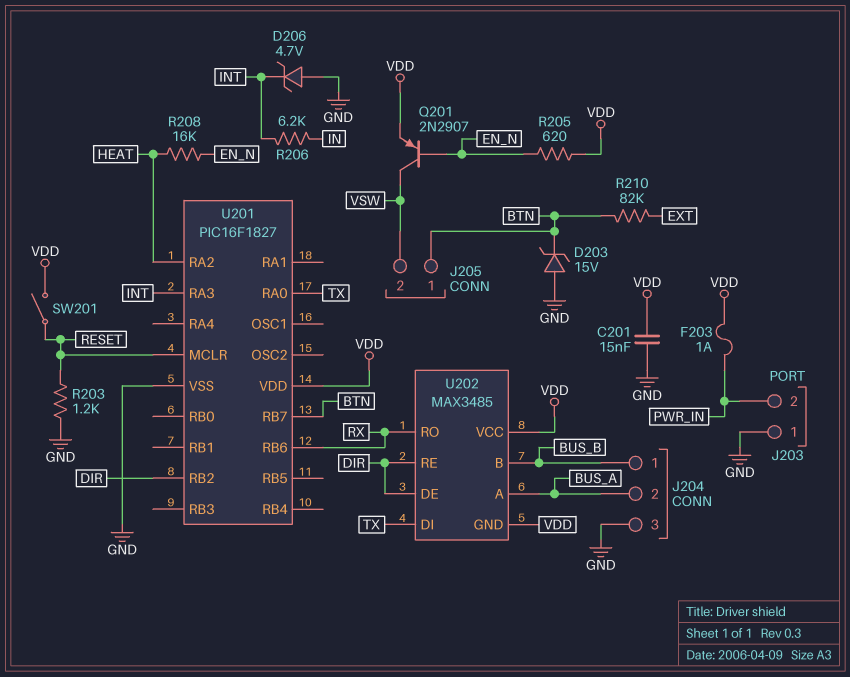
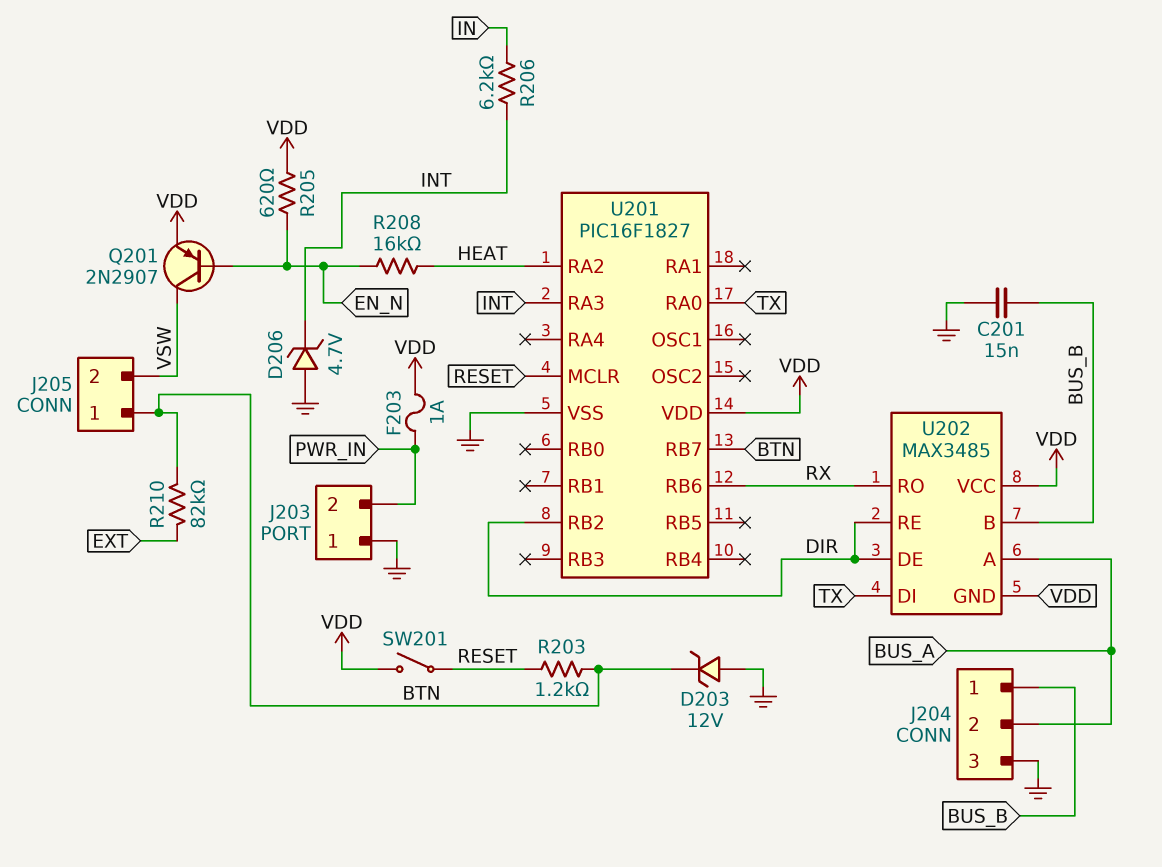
C201: 15nF (GND, VDD) -> 15nF (BUS_B, GND)
D203: zener 15V (A GND, K BTN) -> zener 12V (A GND, K BTN)
R203: 1.2k (GND, RESET) -> 1.2k (BTN, RESET)

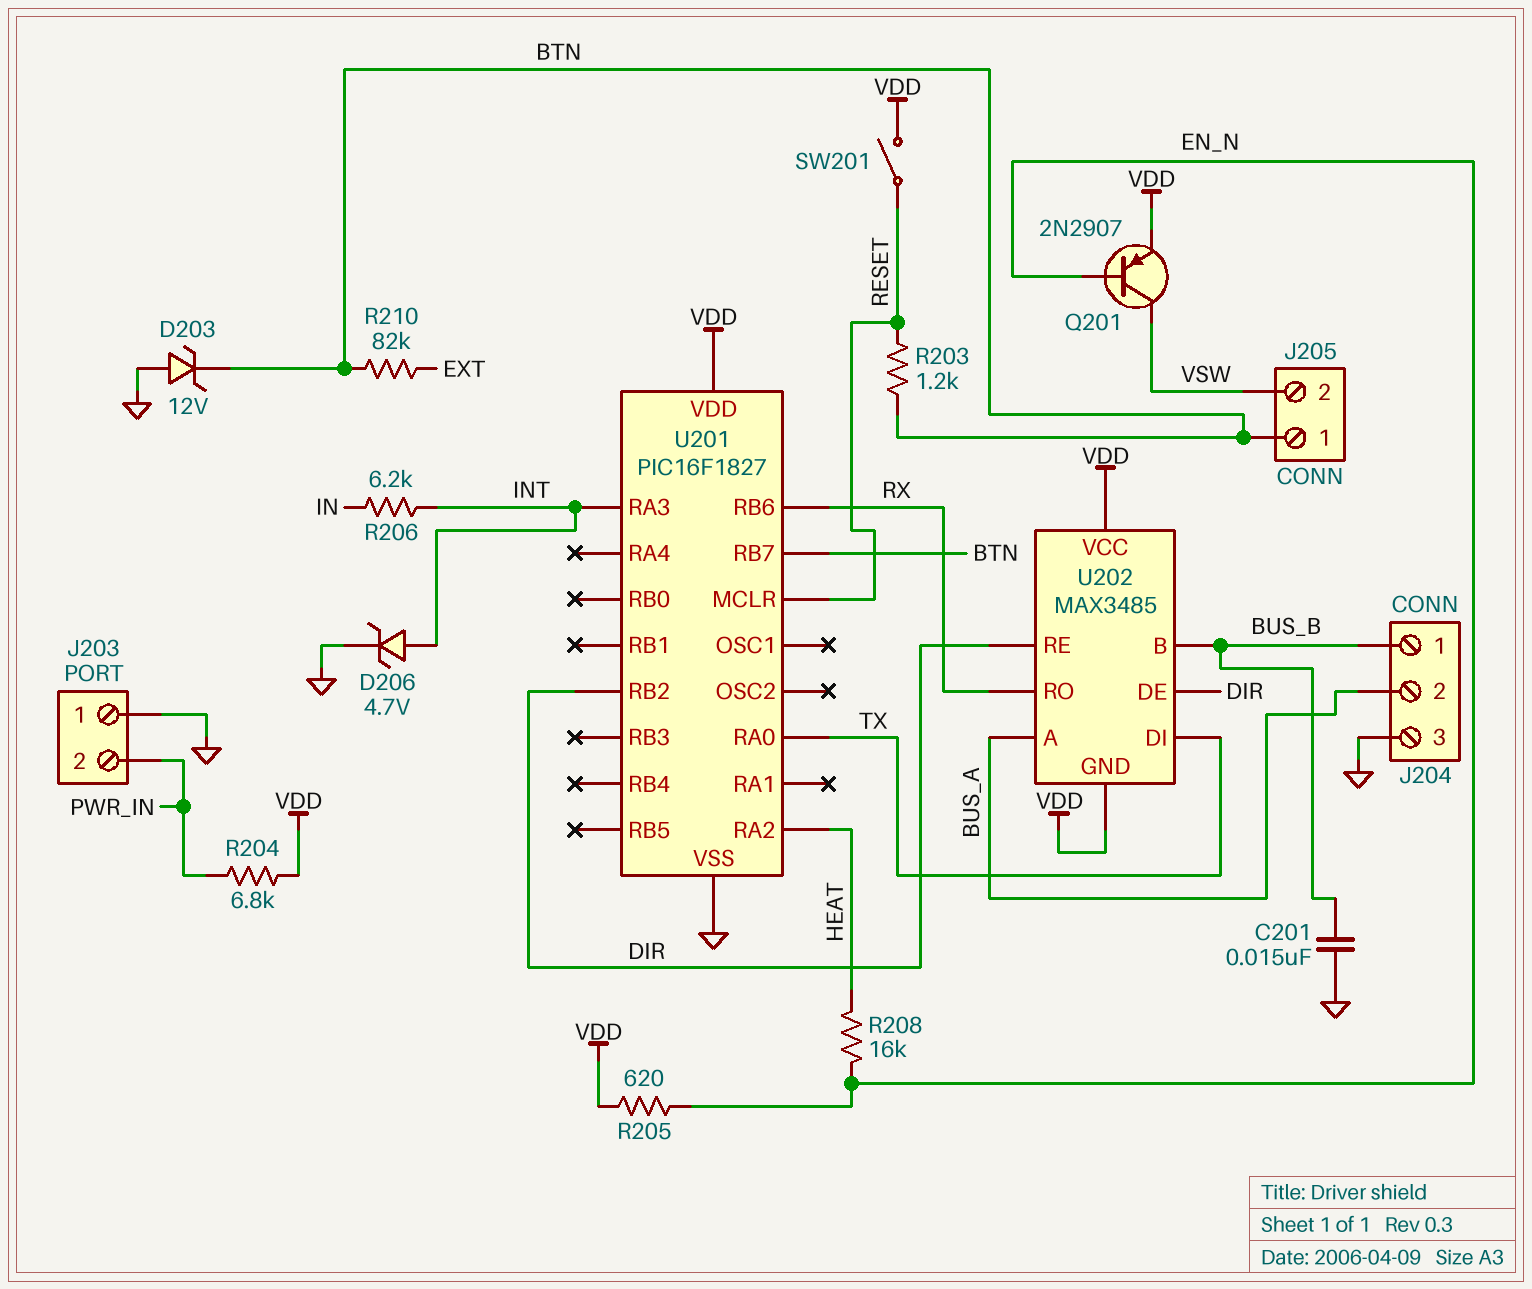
D206: zener 4.7V (A GND, K INT) -> zener 4.7V (A INT, K GND)
F203: 1A (PWR_IN, VDD) -> none
R204: none -> 6.8k (PWR_IN, VDD)

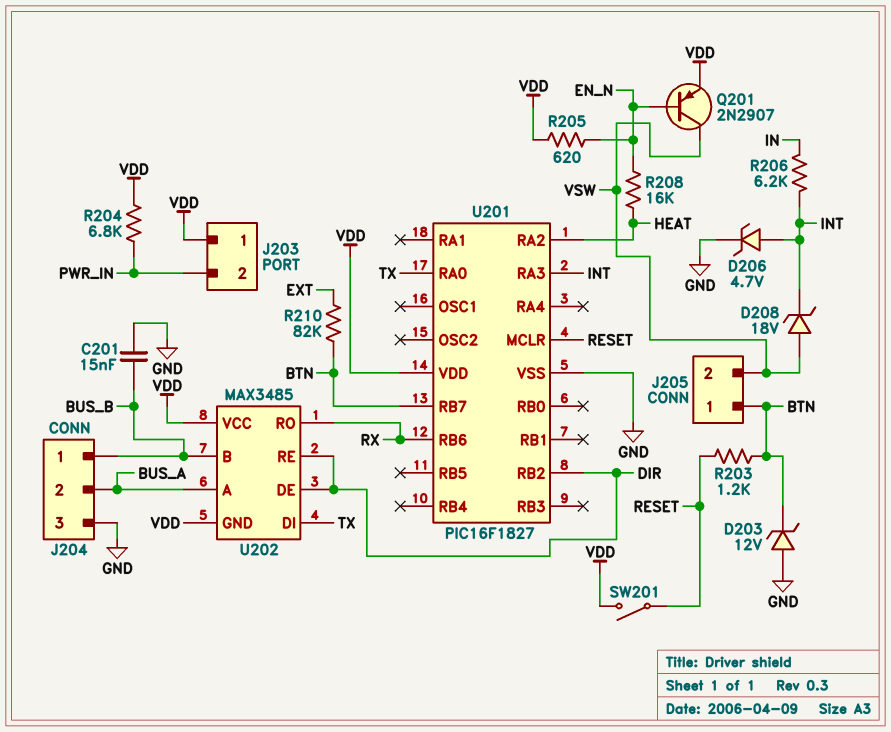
D208: none -> zener 18V (A VSW, K INT)
J203 pin 1: GND -> VDD

